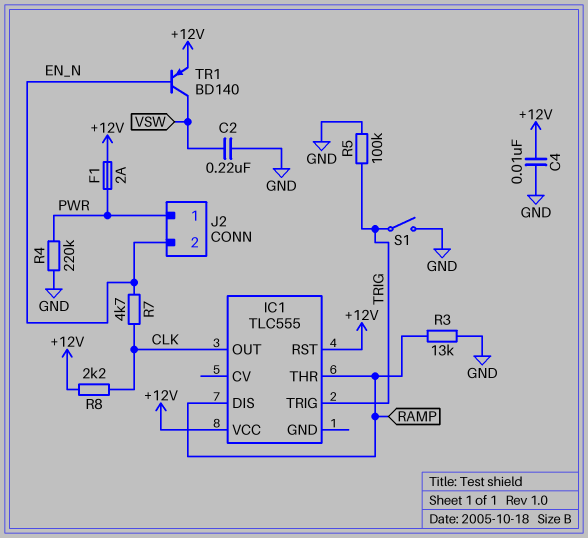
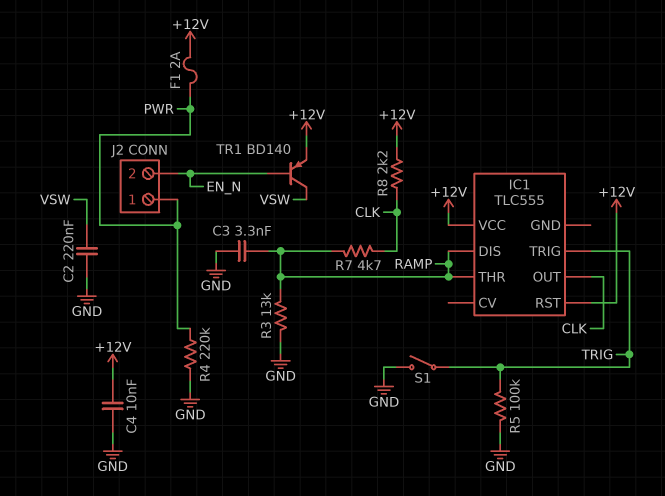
C3: none -> 3.3nF (GND, RAMP)
R7: 4.7k (CLK, EN_N) -> 4.7k (CLK, RAMP)

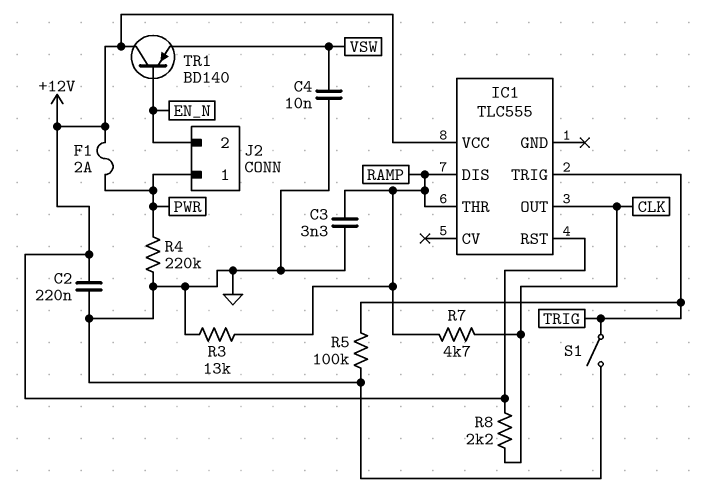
C2: 220nF (GND, VSW) -> 220nF (+12V, GND)
C4: 10nF (+12V, GND) -> 10nF (GND, VSW)
TR1: PNP BD140 (B EN_N, C VSW, E +12V) -> PNP BD140 (B EN_N, C +12V, E VSW)

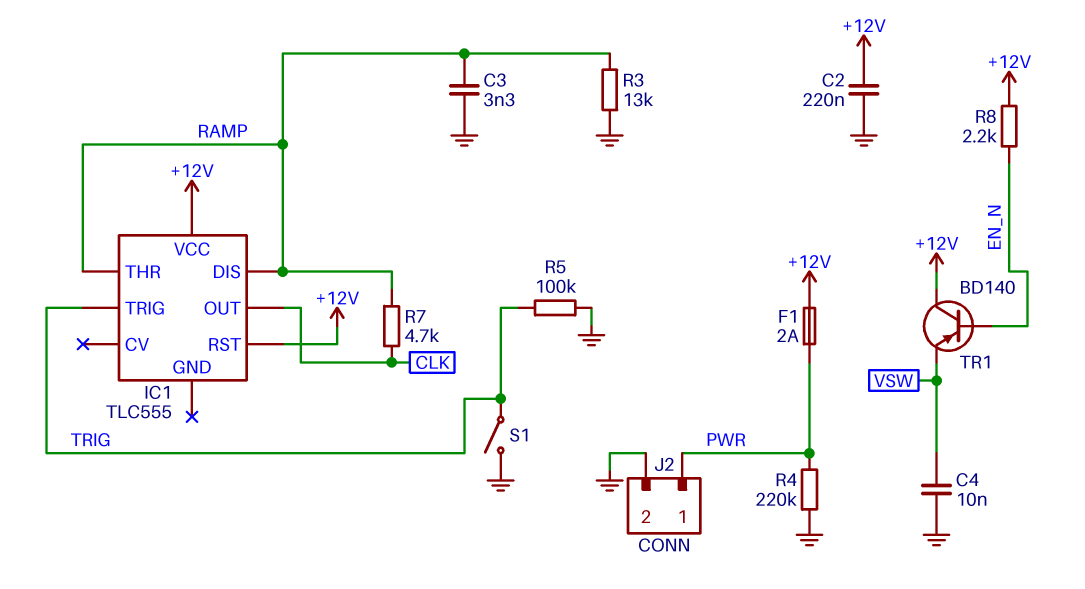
J2 pin 2: EN_N -> GND
R8: 2.2k (+12V, CLK) -> 2.2k (+12V, EN_N)

